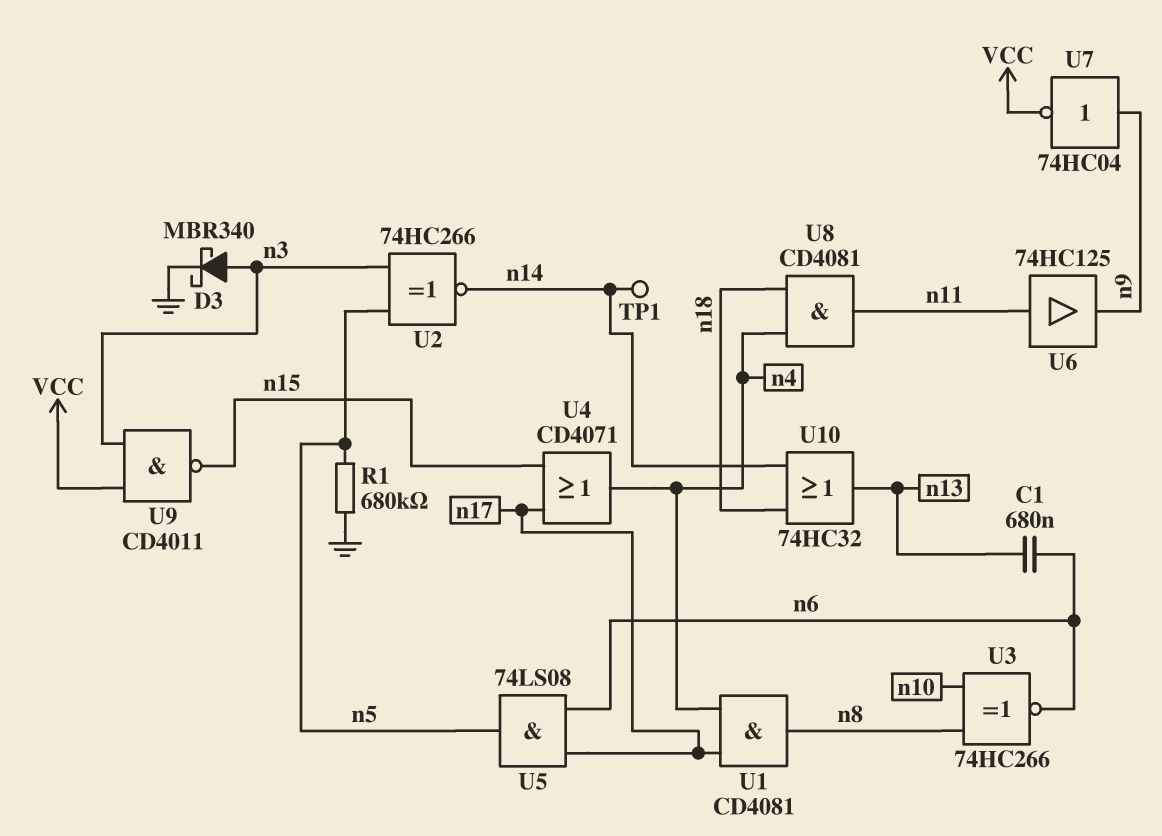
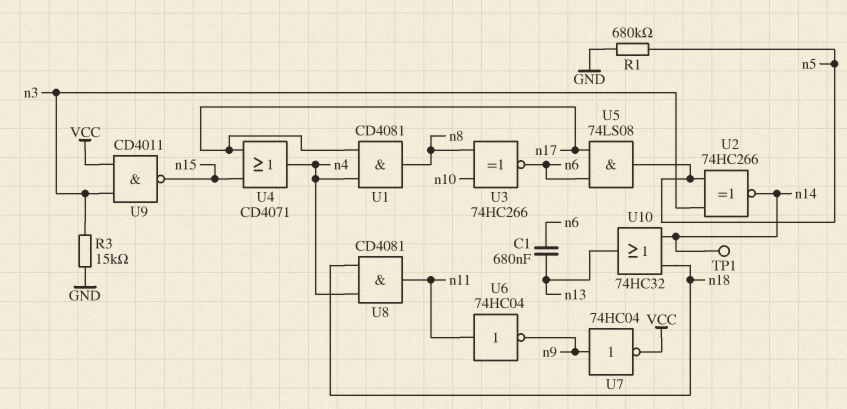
D3: schottky MBR340 (A n3, K GND) -> none
R3: none -> 15k (GND, n3)
U6: buffer 74HC125 (in n11, out n9) -> NOT 74HC04 (in n11, out n9)

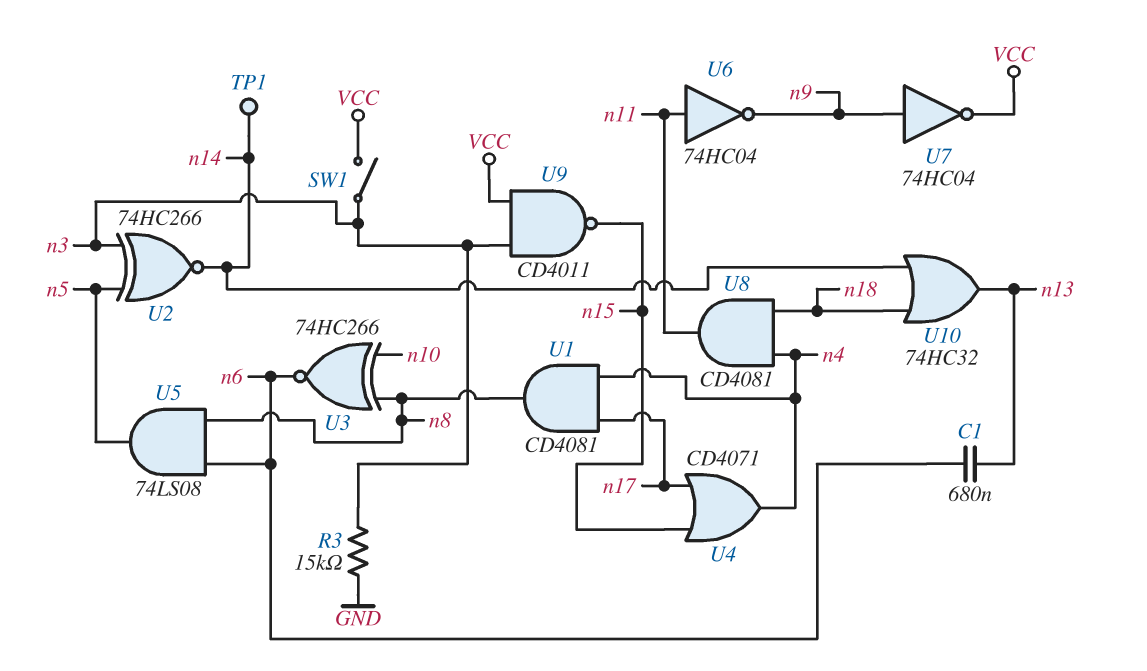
R1: 680k (GND, n5) -> none
SW1: none -> switch (VCC, n3)
U5: AND 74LS08 (in n6, in n17, out n5) -> AND 74LS08 (in n6, in n8, out n5)

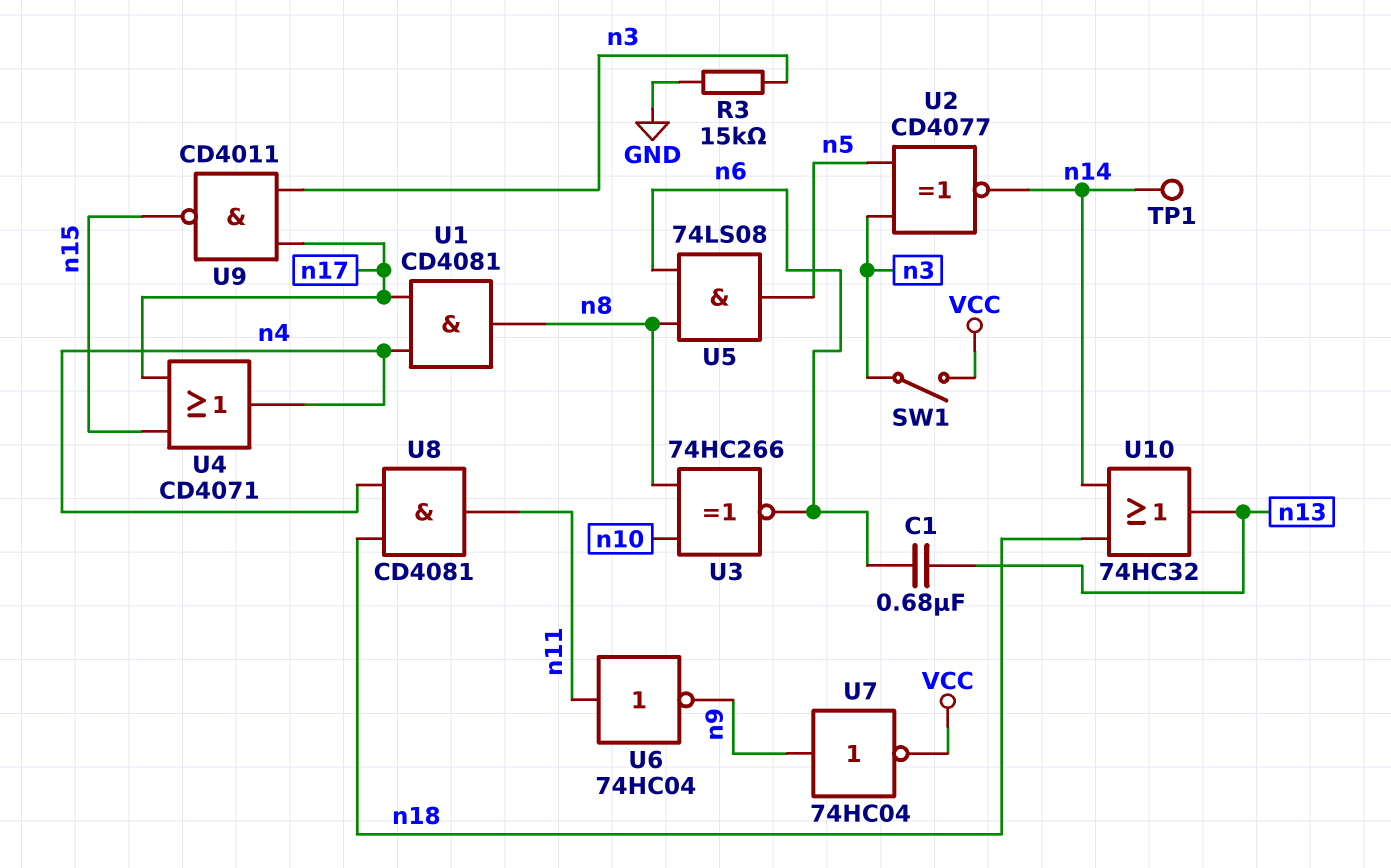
U2: XNOR 74HC266 (in n3, in n5, out n14) -> XNOR CD4077 (in n3, in n5, out n14)
U9: NAND CD4011 (in VCC, in n3, out n15) -> NAND CD4011 (in n3, in n17, out n15)

